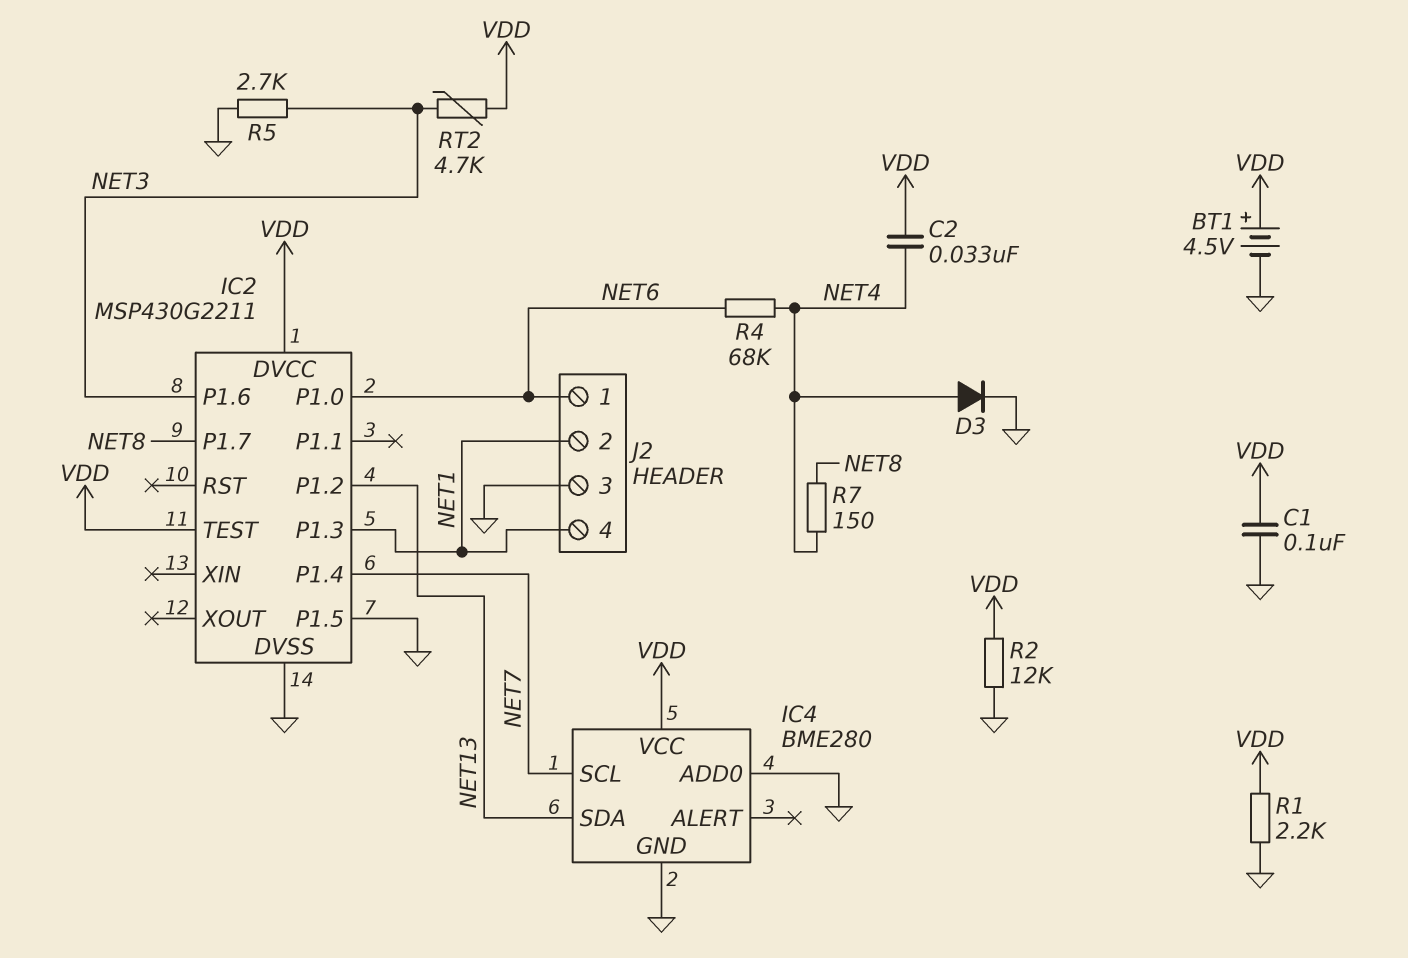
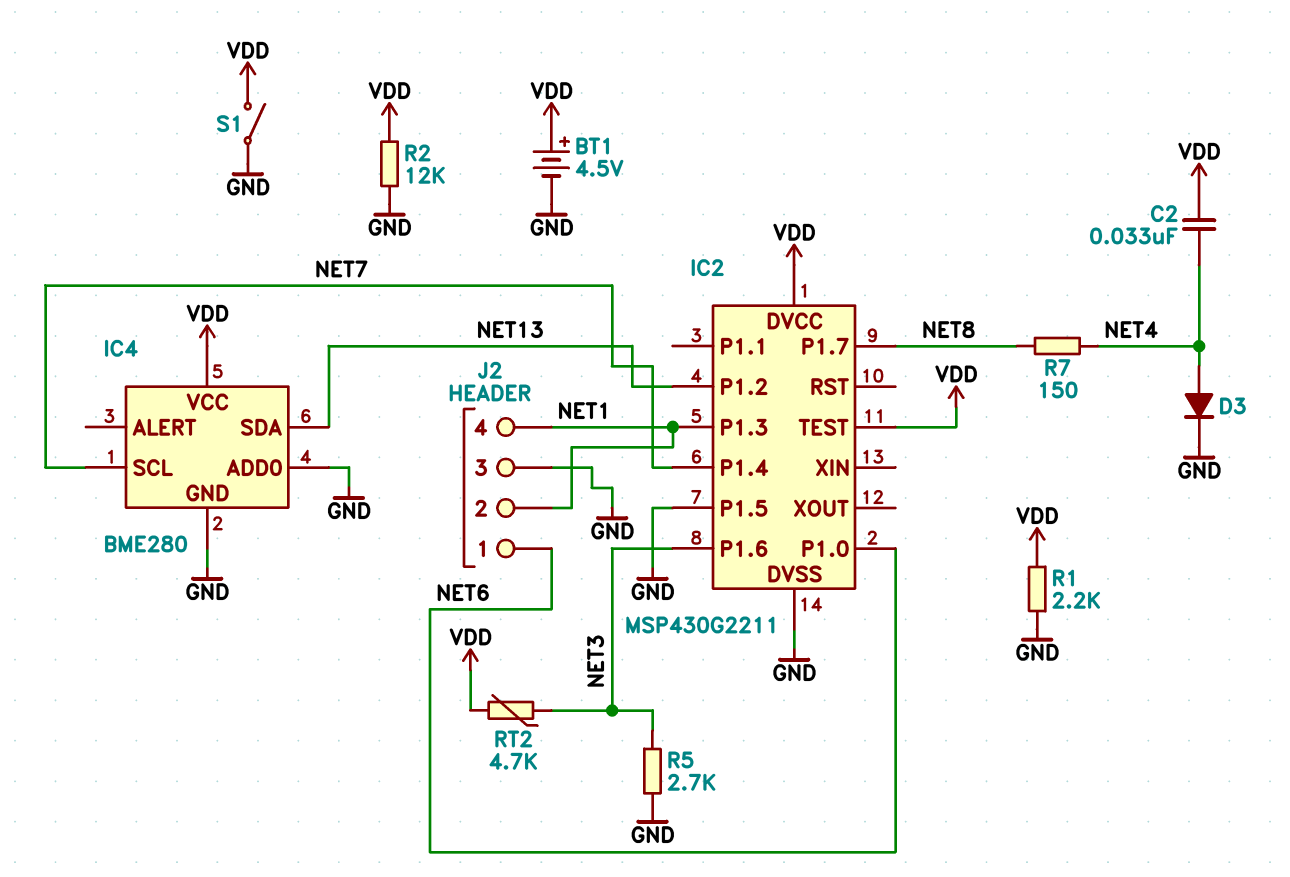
C1: 100nF (GND, VDD) -> none
R4: 68k (NET4, NET6) -> none
S1: none -> switch (GND, VDD)

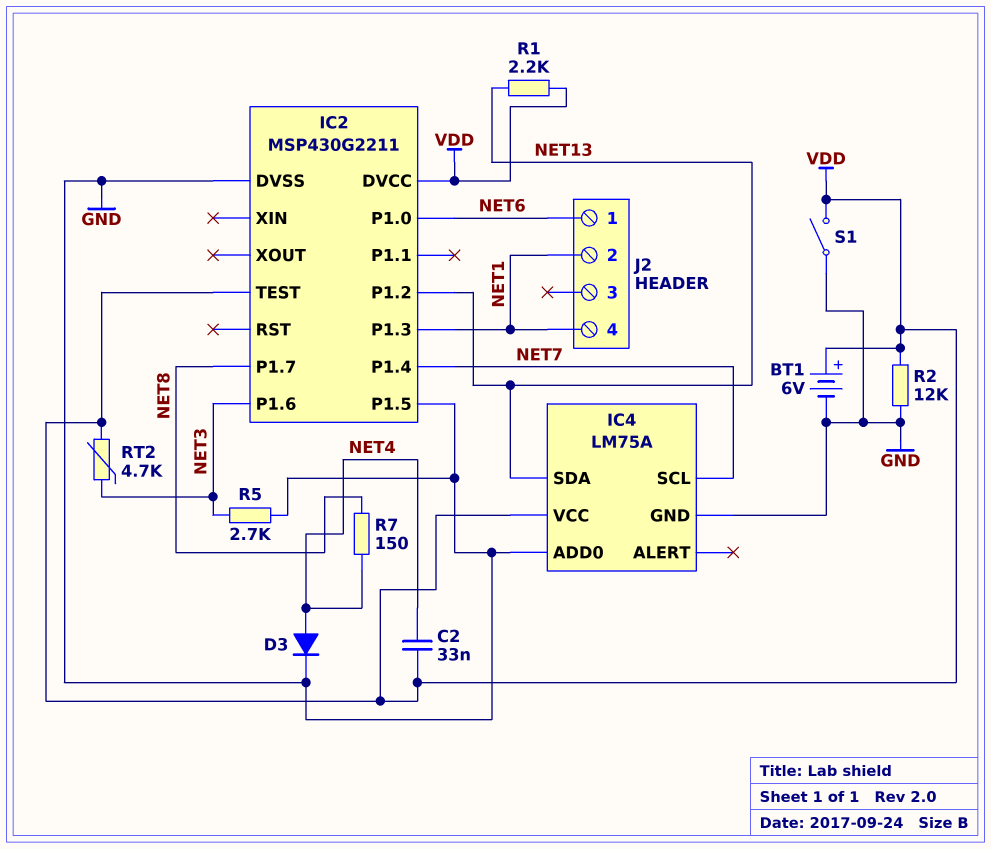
BT1: 4.5V (plus VDD, minus GND) -> 6V (plus VDD, minus GND)
IC4: BME280 -> LM75A
J2 pin 3: GND -> none
R1: 2.2k (GND, VDD) -> 2.2k (NET13, VDD)

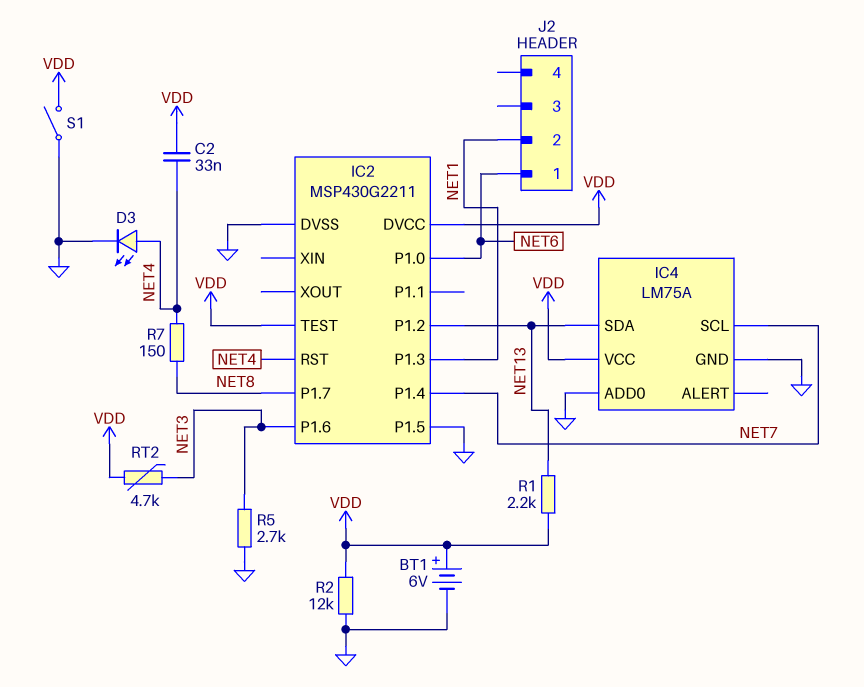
D3: diode (A NET4, K GND) -> LED (A NET4, K GND)
IC2 pin RST: none -> NET4
J2 pin 4: NET1 -> none

